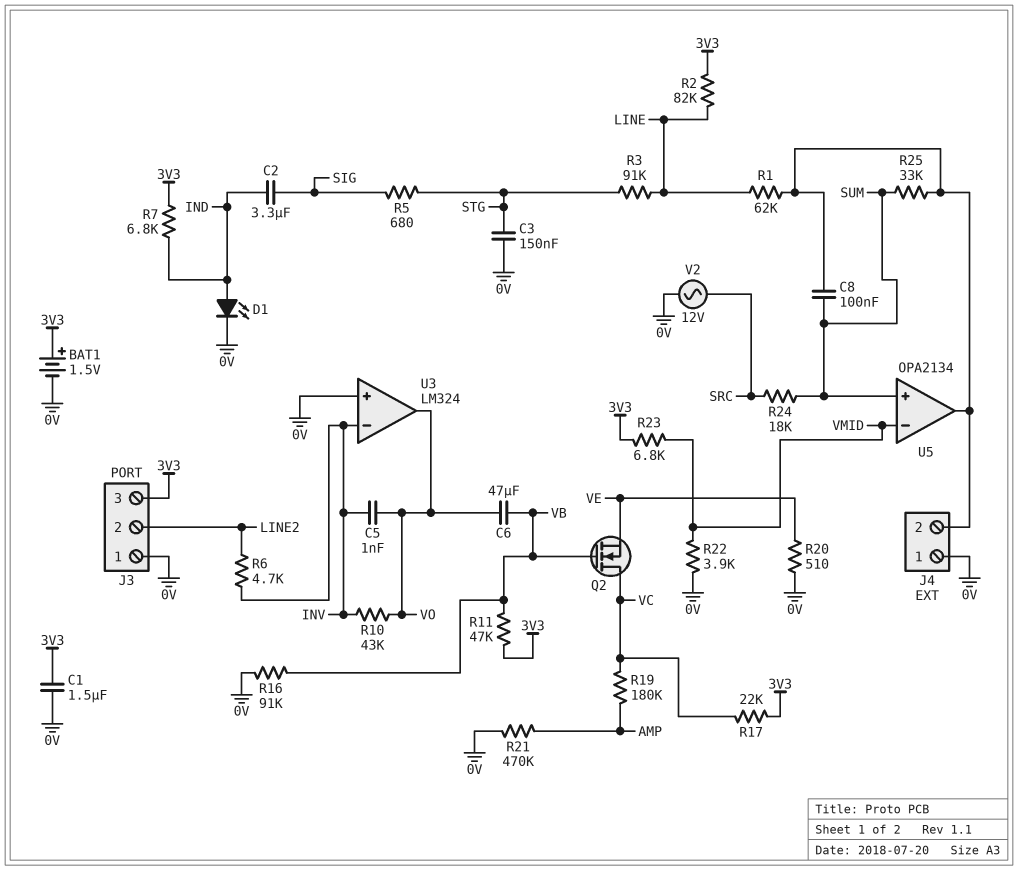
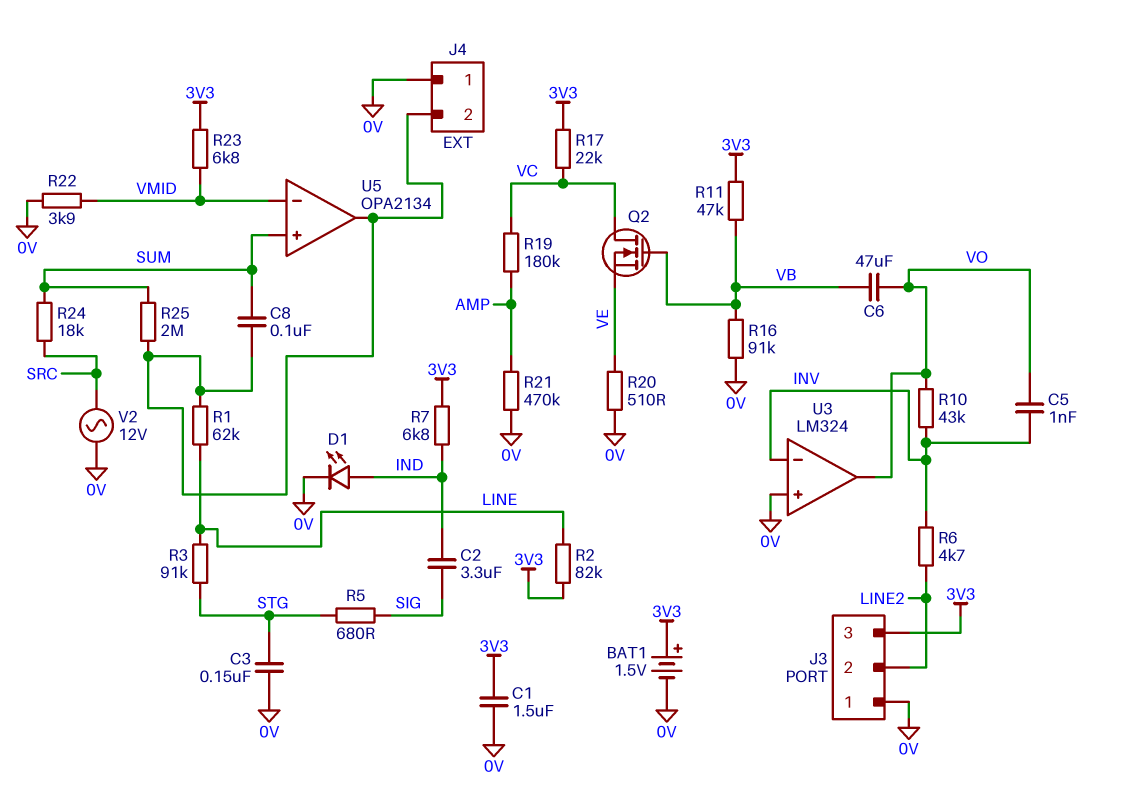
R25: 33k (J4/2, SUM) -> 2M (J4/2, SUM)

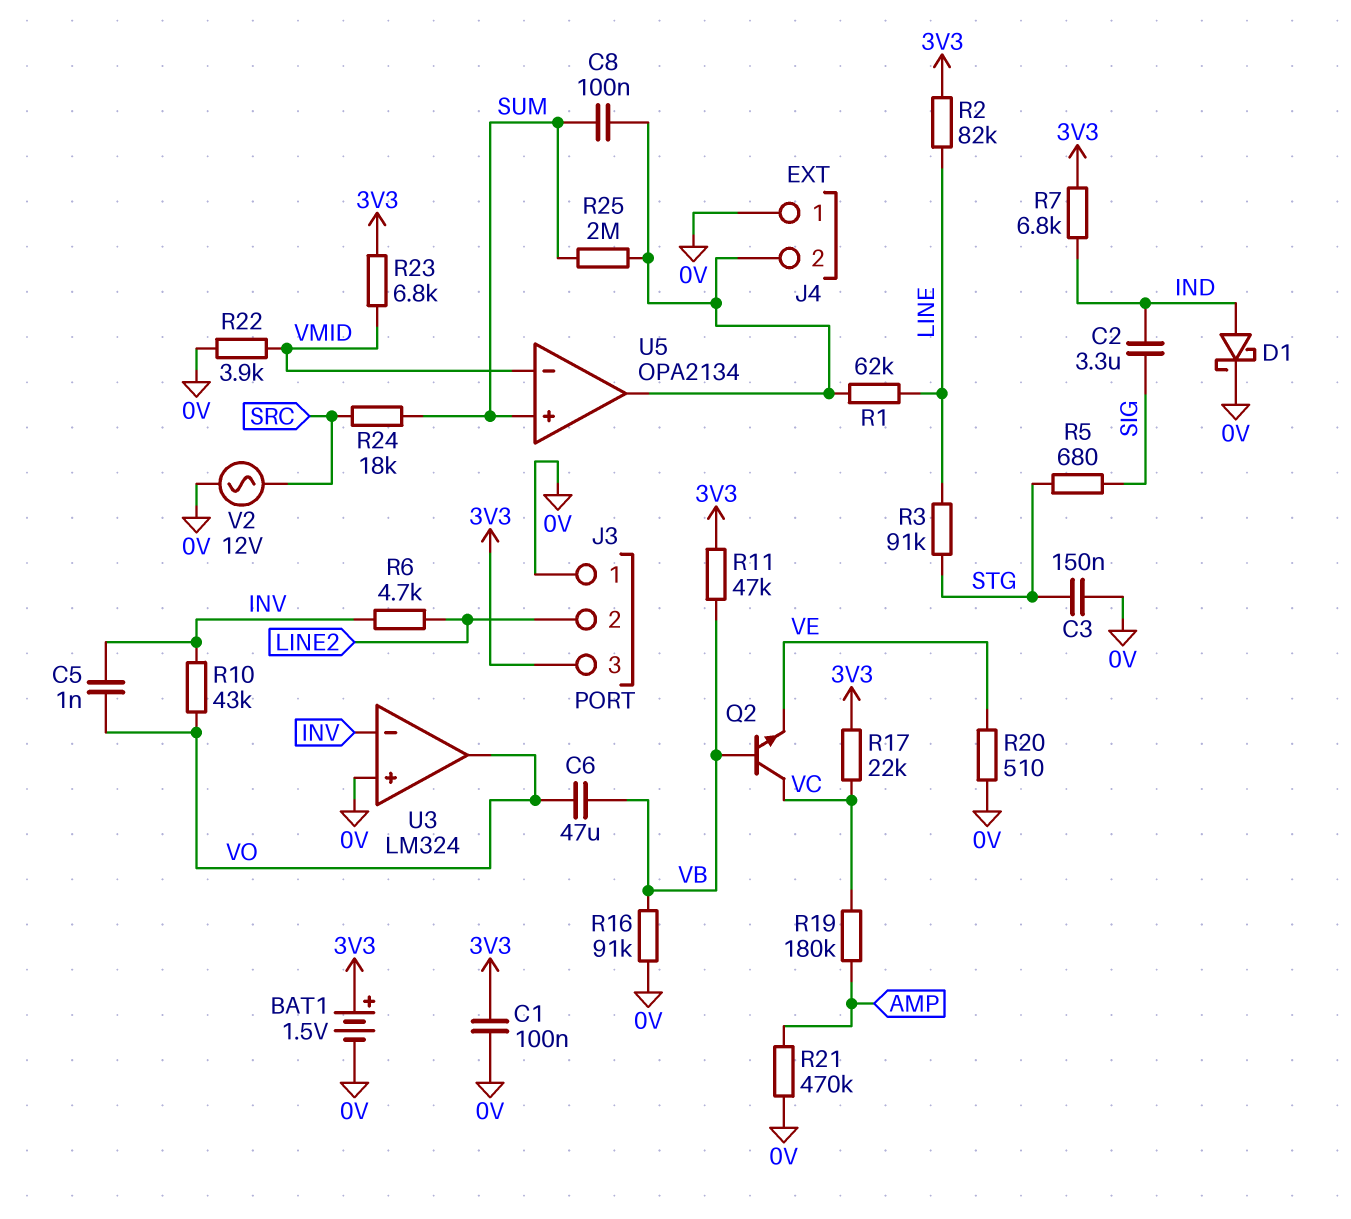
C1: 1.5uF (0V, 3V3) -> 100nF (0V, 3V3)
D1: LED (A IND, K 0V) -> schottky (A IND, K 0V)
Q2: NMOS (G VB, D VC, S VE) -> NPN (B VB, C VC, E VE)

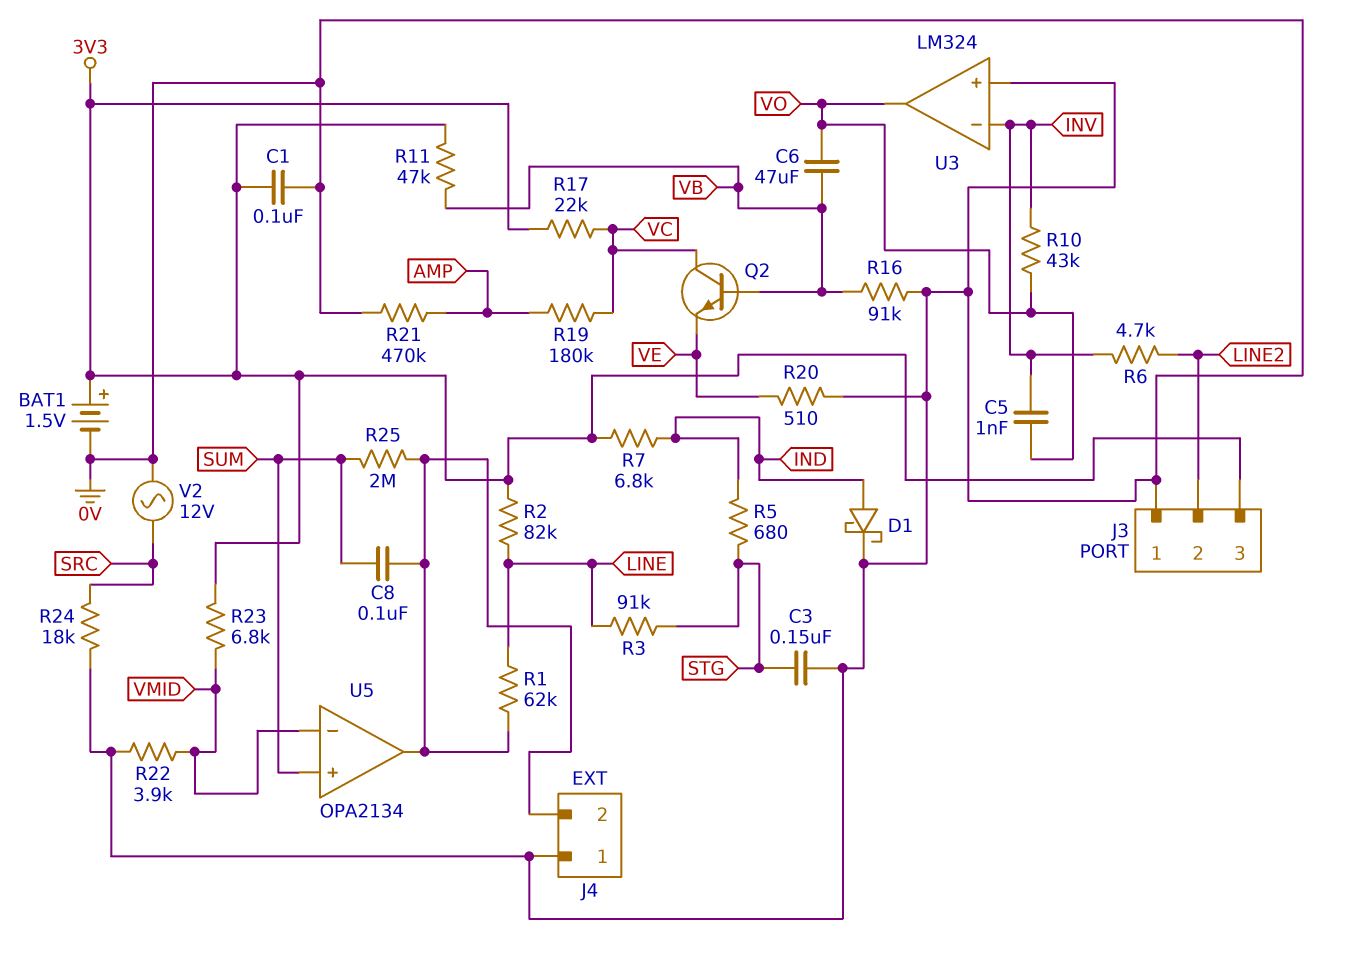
C2: 3.3uF (IND, SIG) -> none
R5: 680 (SIG, STG) -> 680 (IND, STG)
R24: 18k (SRC, SUM) -> 18k (0V, SRC)

